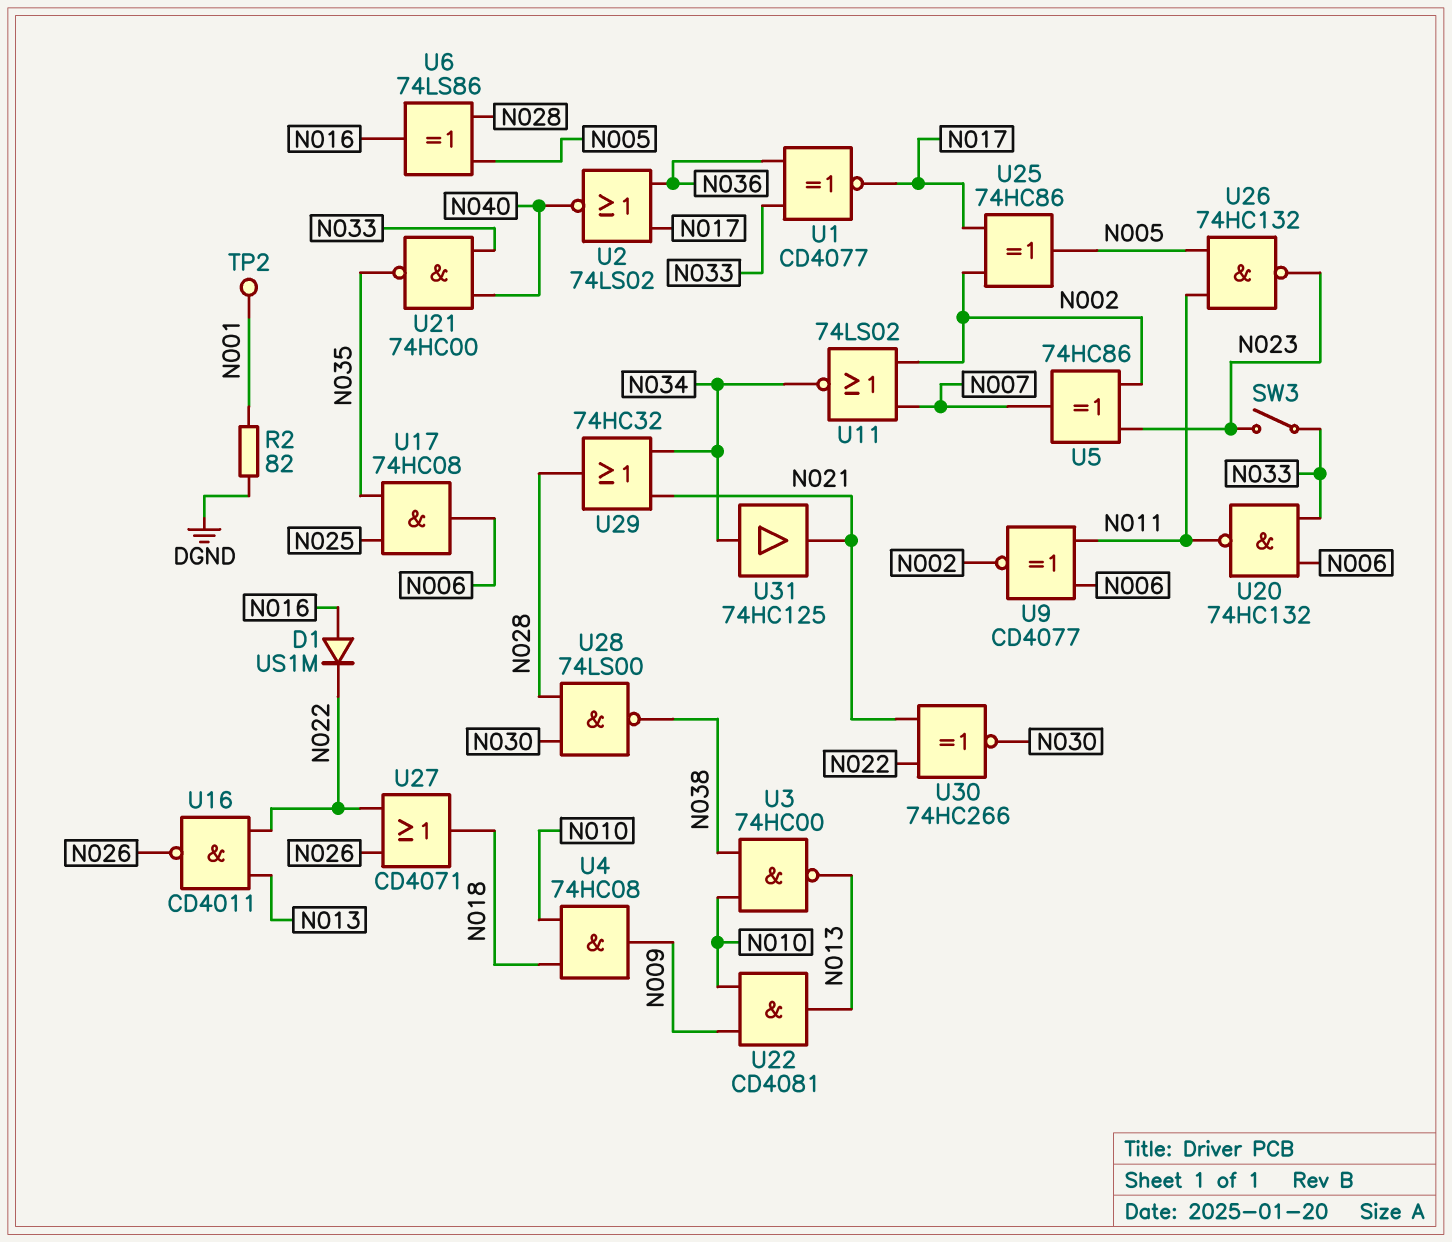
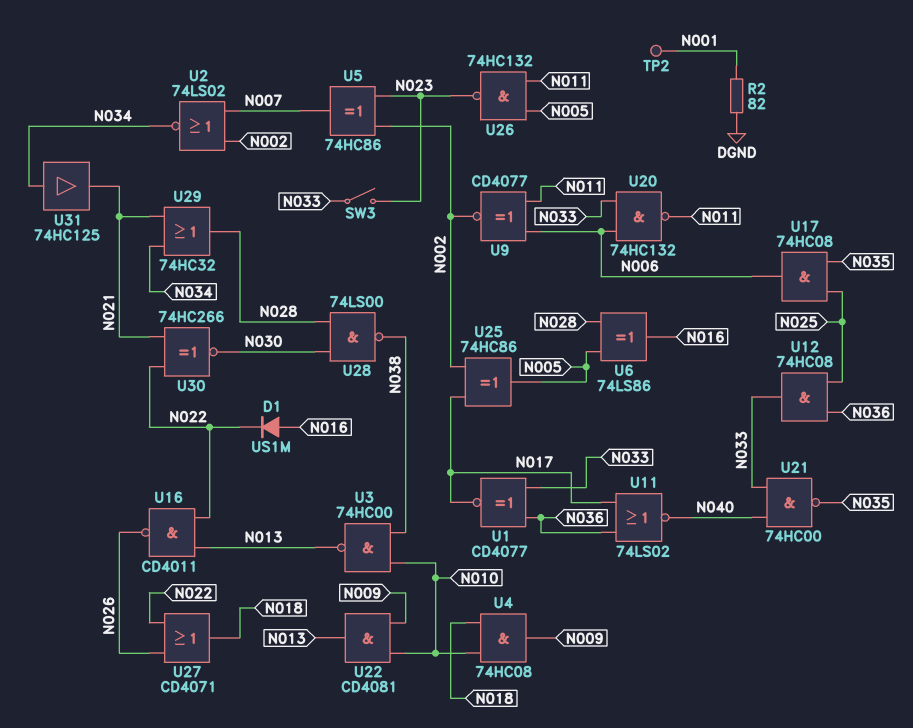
U2: NOR 74LS02 (in N017, in N036, out N040) -> NOR 74LS02 (in N002, in N007, out N034)
U11: NOR 74LS02 (in N002, in N007, out N034) -> NOR 74LS02 (in N017, in N036, out N040)
U12: none -> AND 74HC08 (in N025, in N036, out N033)

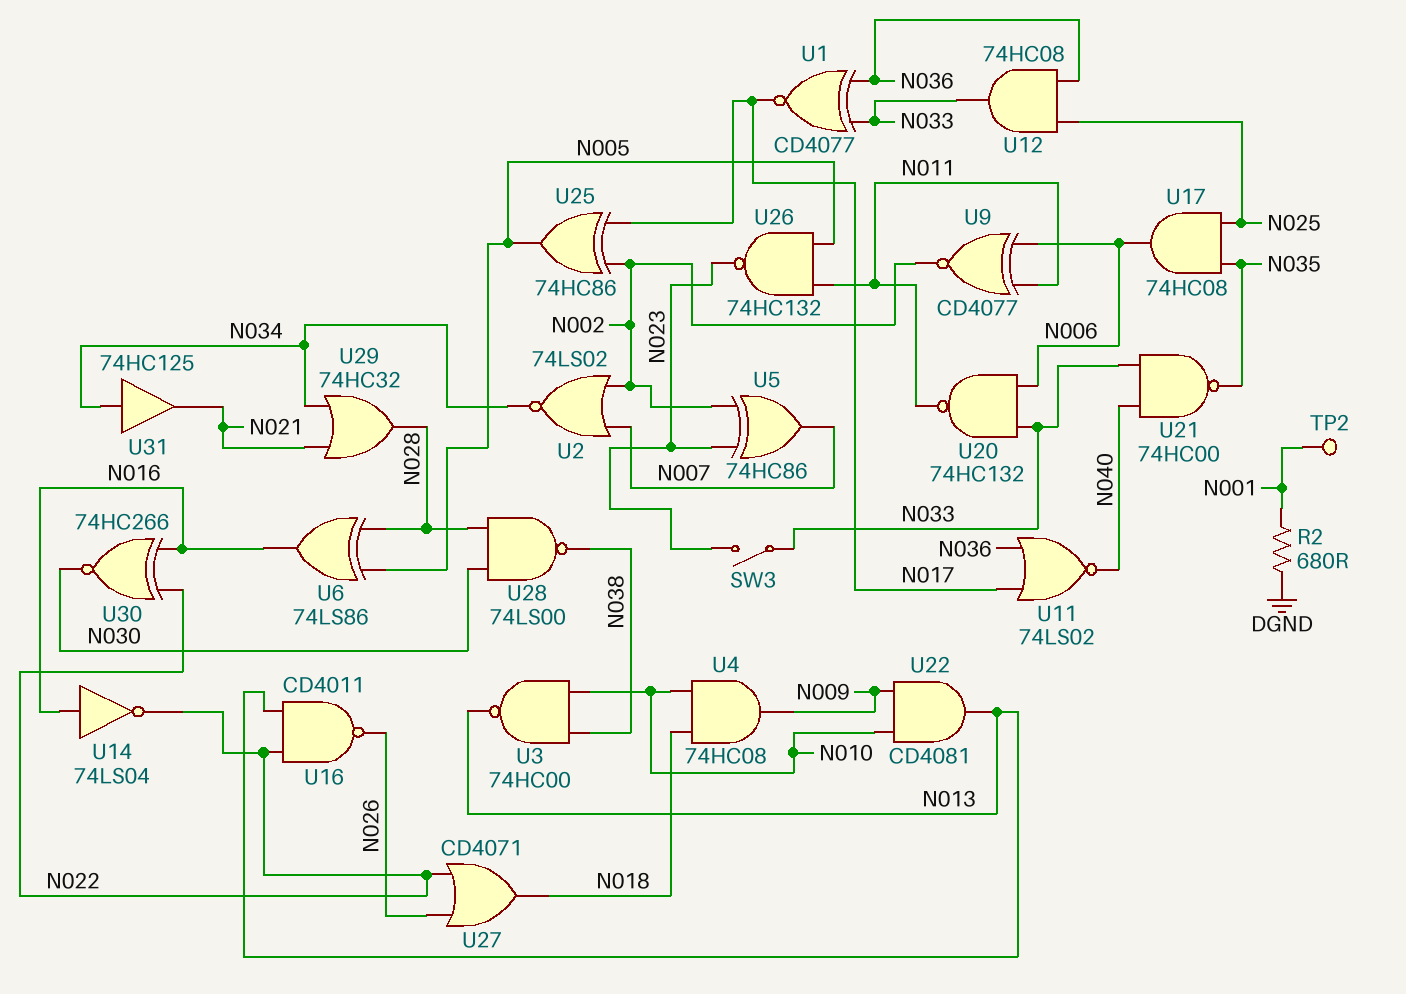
D1: diode US1M (A N016, K N022) -> none
R2: 82 (DGND, N001) -> 680 (DGND, N001)
U14: none -> NOT 74LS04 (in N016, out N022)
U30: XNOR 74HC266 (in N021, in N022, out N030) -> XNOR 74HC266 (in N016, in N022, out N030)

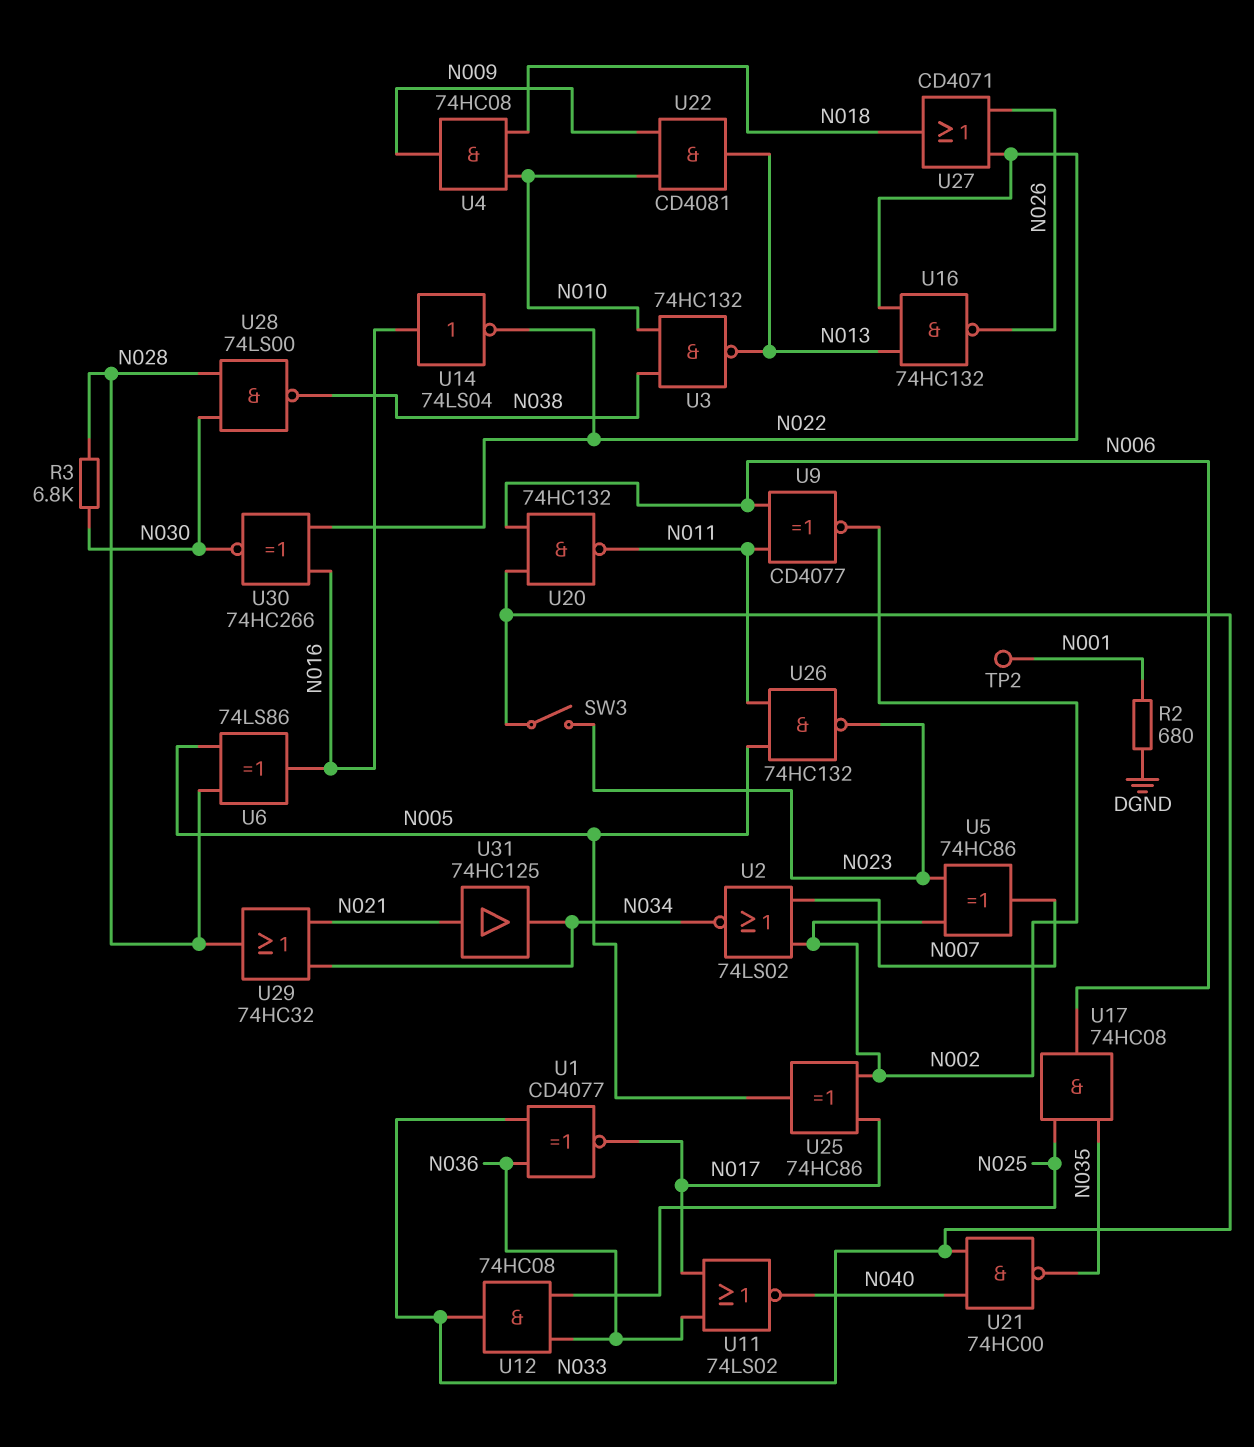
R3: none -> 6.8k (N028, N030)
U3: NAND 74HC00 (in N010, in N038, out N013) -> NAND 74HC132 (in N010, in N038, out N013)
U16: NAND CD4011 (in N013, in N022, out N026) -> NAND 74HC132 (in N013, in N022, out N026)
U31: buffer 74HC125 (in N034, out N021) -> buffer 74HC125 (in N021, out N034)

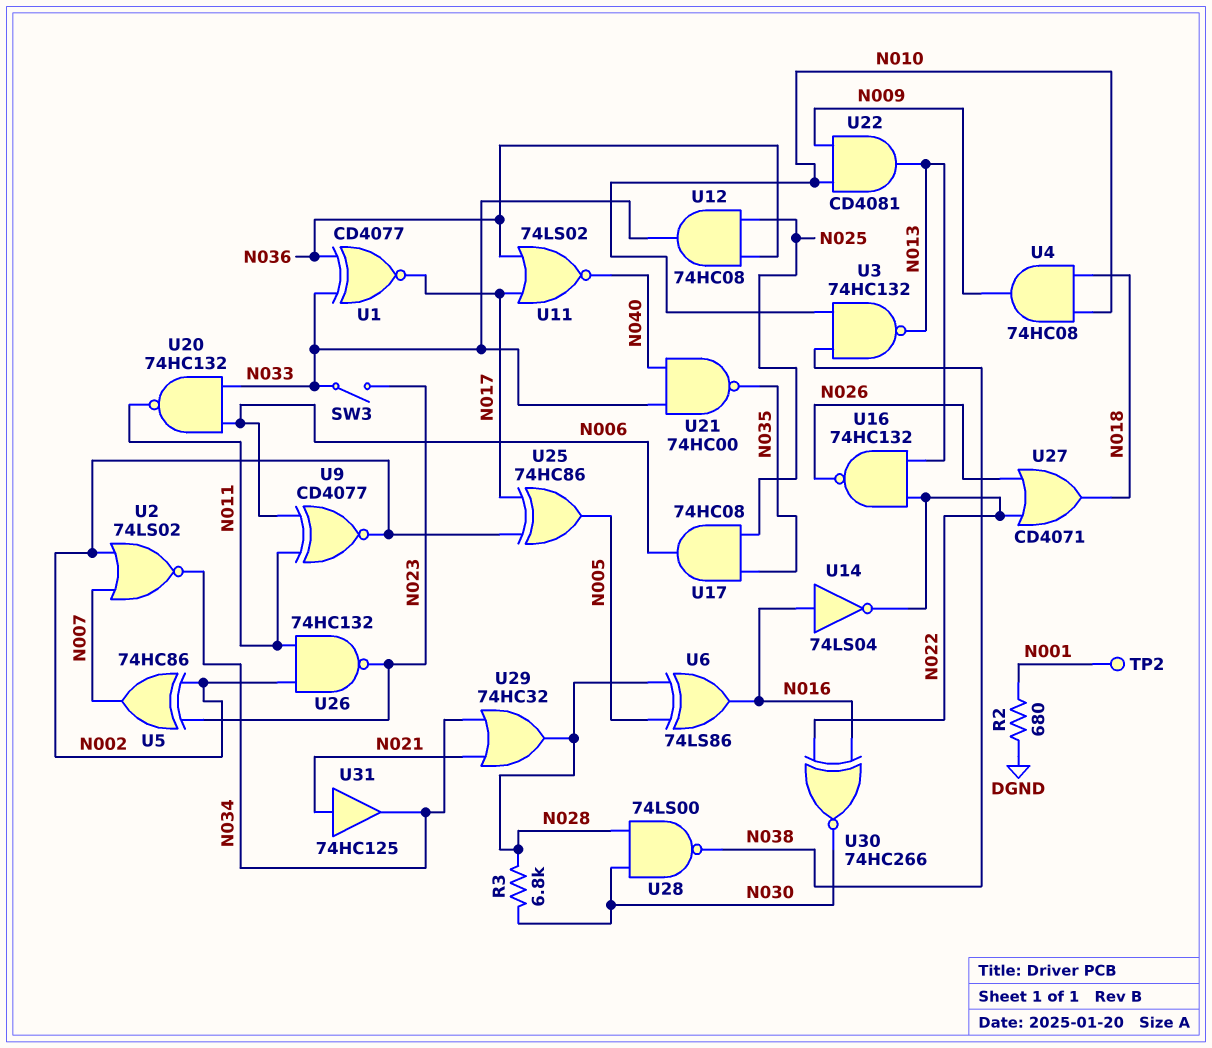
U26: NAND 74HC132 (in N005, in N011, out N023) -> NAND 74HC132 (in N002, in N011, out N023)

